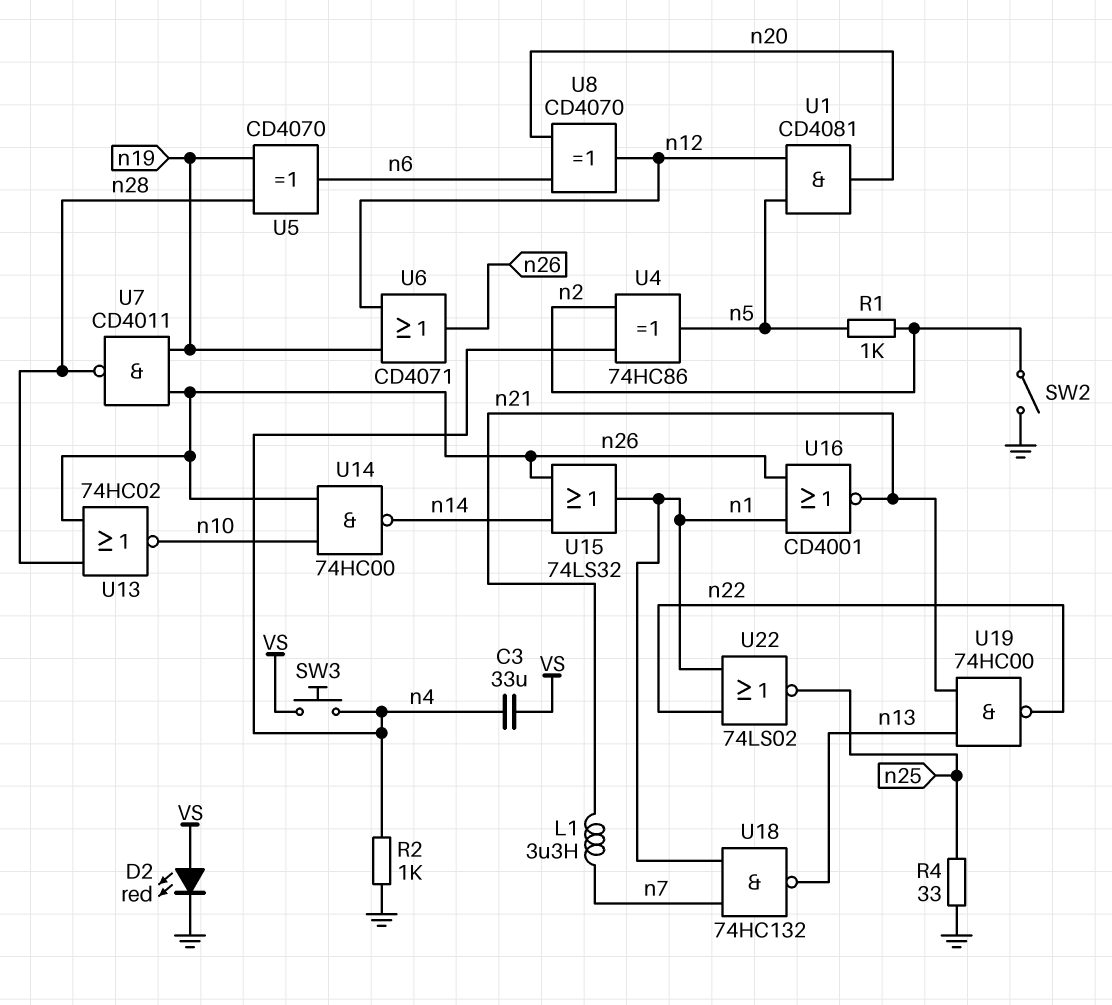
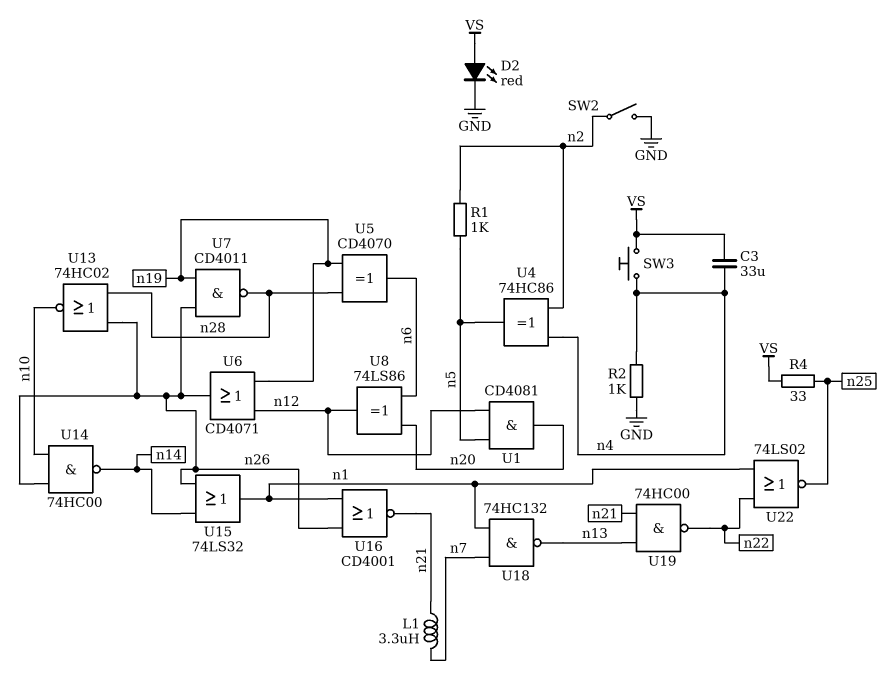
R4: 33 (GND, n25) -> 33 (VS, n25)
U8: XOR CD4070 (in n6, in n20, out n12) -> XOR 74LS86 (in n6, in n20, out n12)

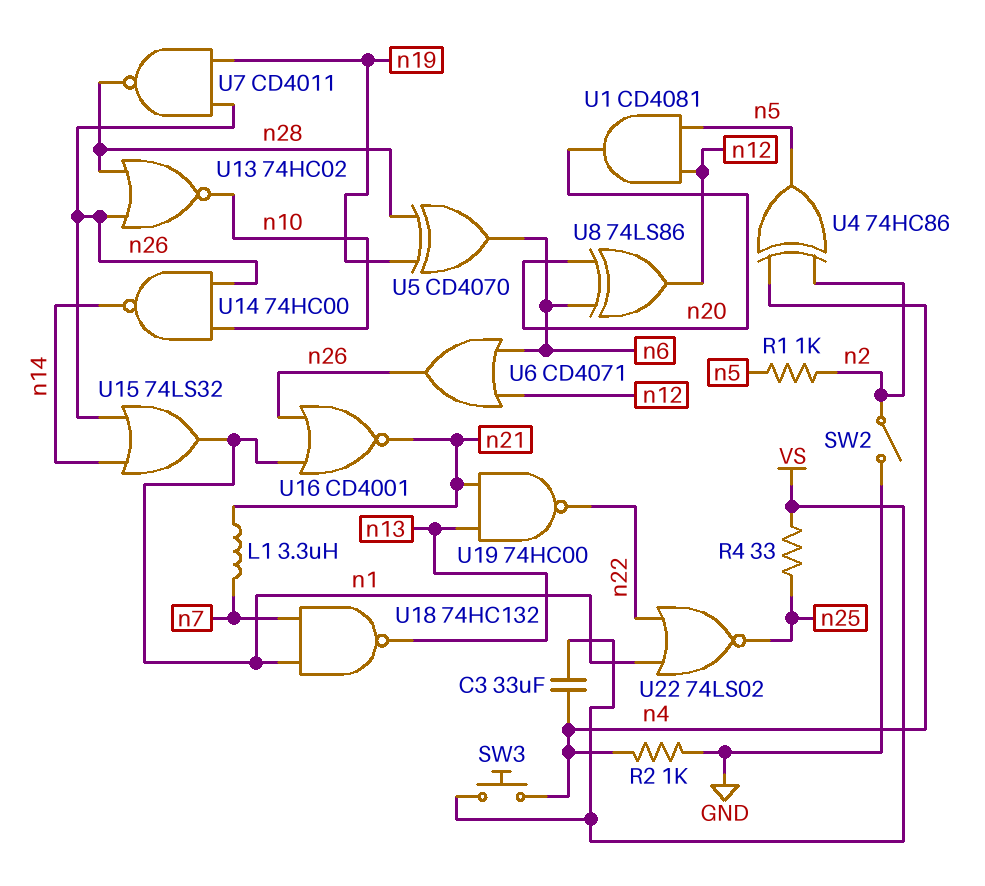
D2: LED red (A VS, K GND) -> none
U6: OR CD4071 (in n12, in n19, out n26) -> OR CD4071 (in n6, in n12, out n26)

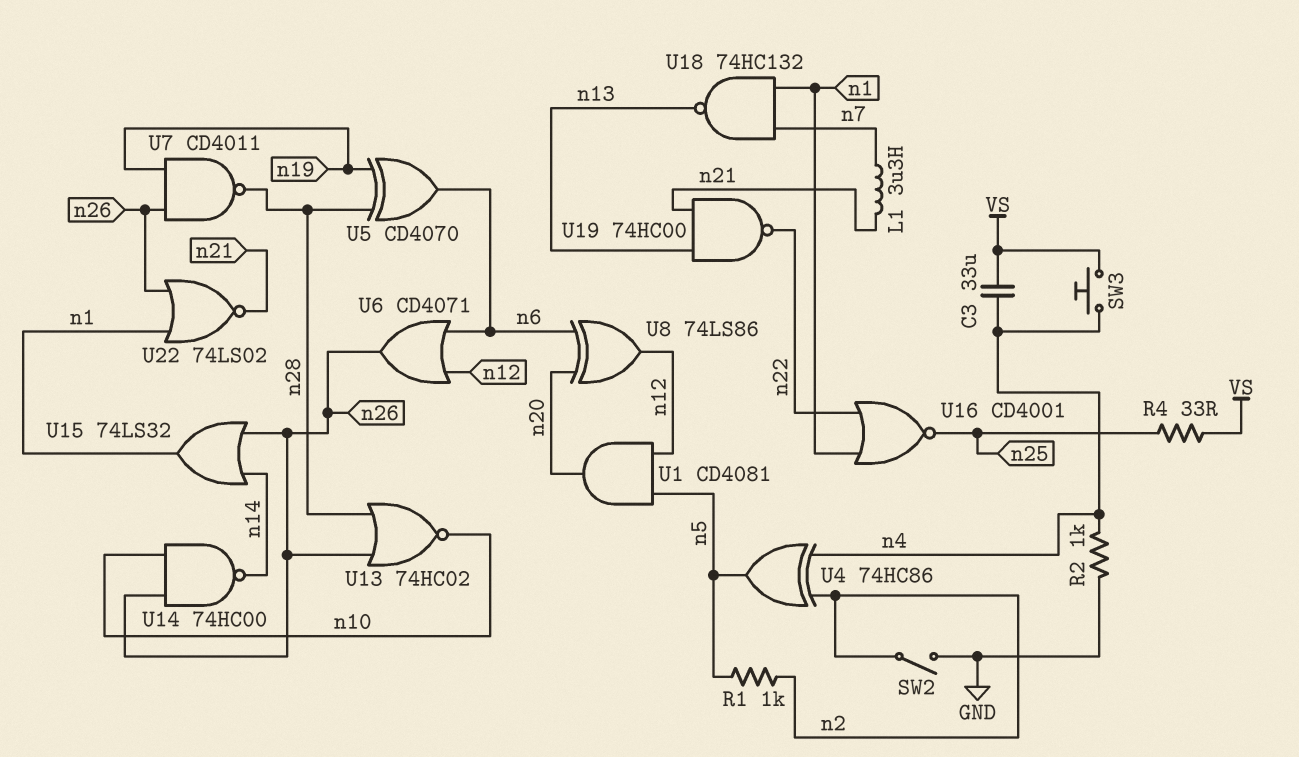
U16: NOR CD4001 (in n1, in n26, out n21) -> NOR CD4001 (in n1, in n22, out n25)
U22: NOR 74LS02 (in n1, in n22, out n25) -> NOR 74LS02 (in n1, in n26, out n21)

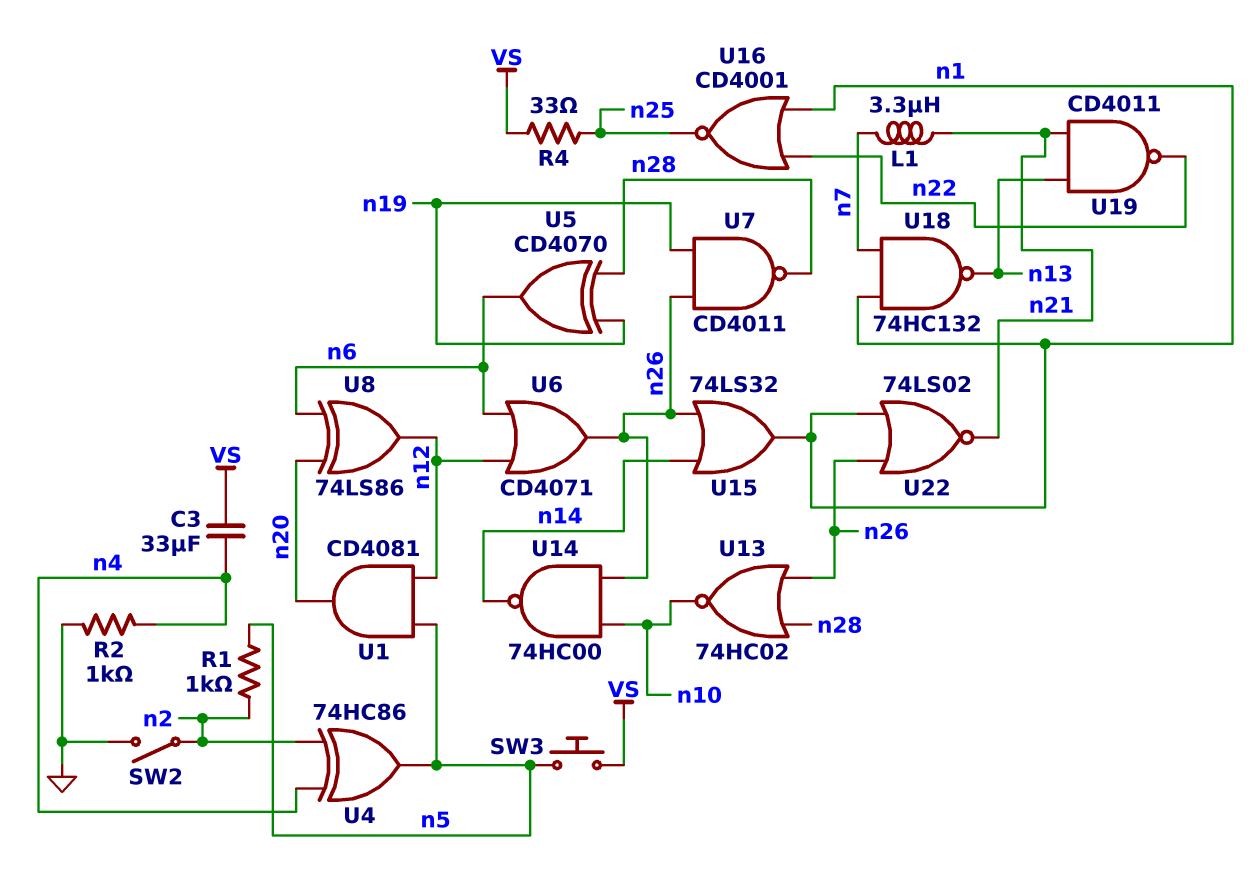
SW3: button (VS, n4) -> button (VS, n5)
U19: NAND 74HC00 (in n13, in n21, out n22) -> NAND CD4011 (in n13, in n21, out n22)

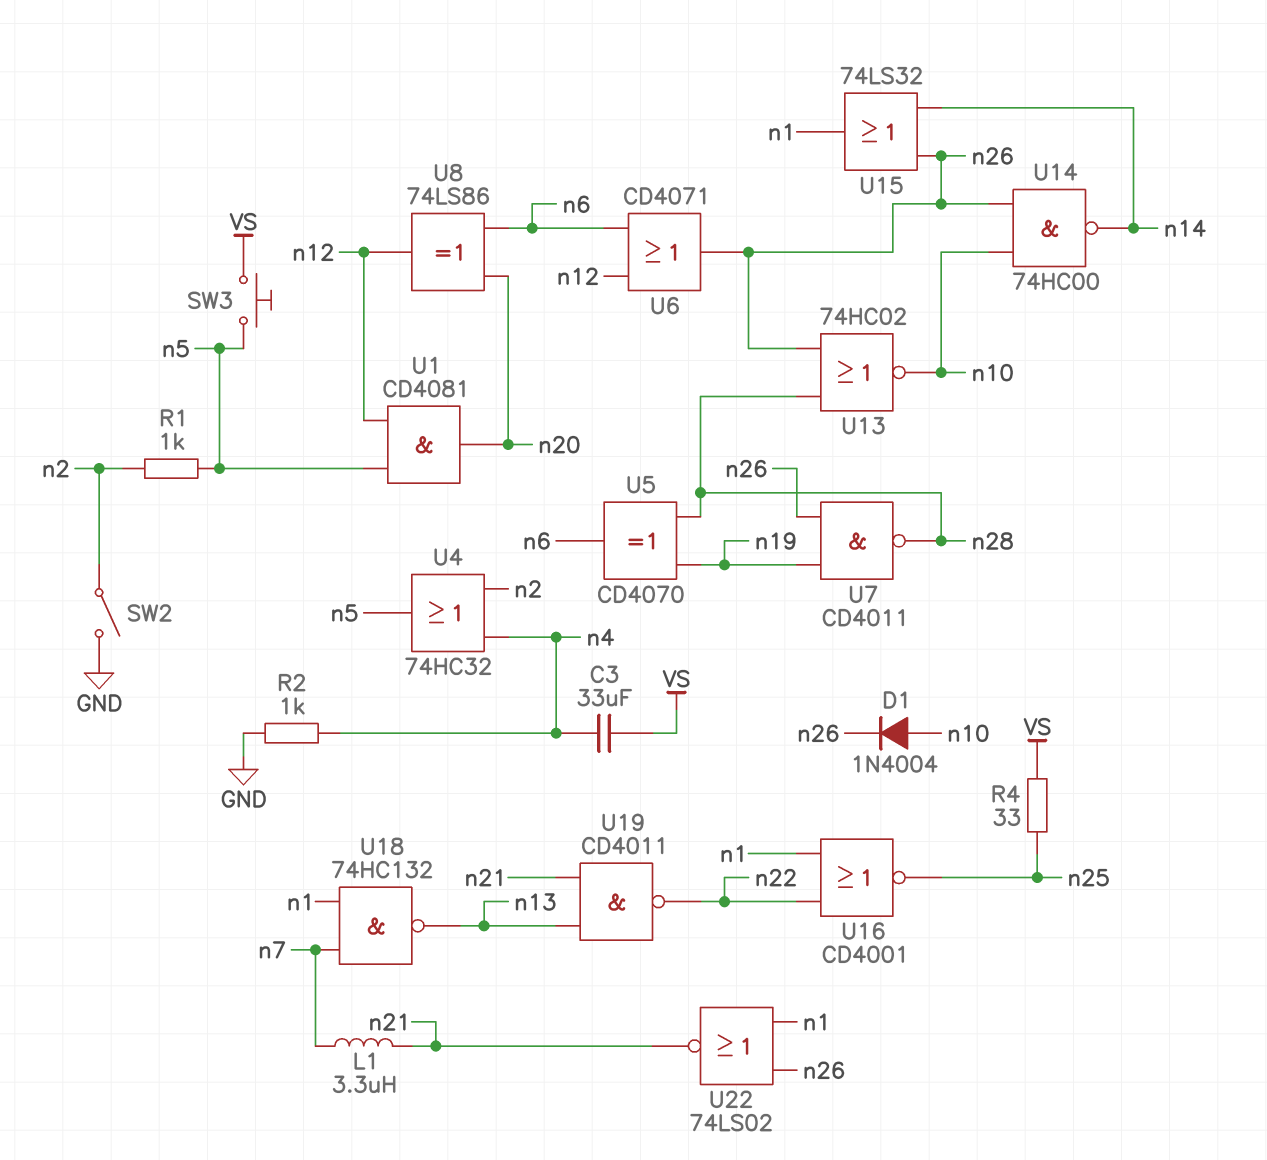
D1: none -> diode 1N4004 (A n10, K n26)
U4: XOR 74HC86 (in n2, in n4, out n5) -> OR 74HC32 (in n2, in n4, out n5)

